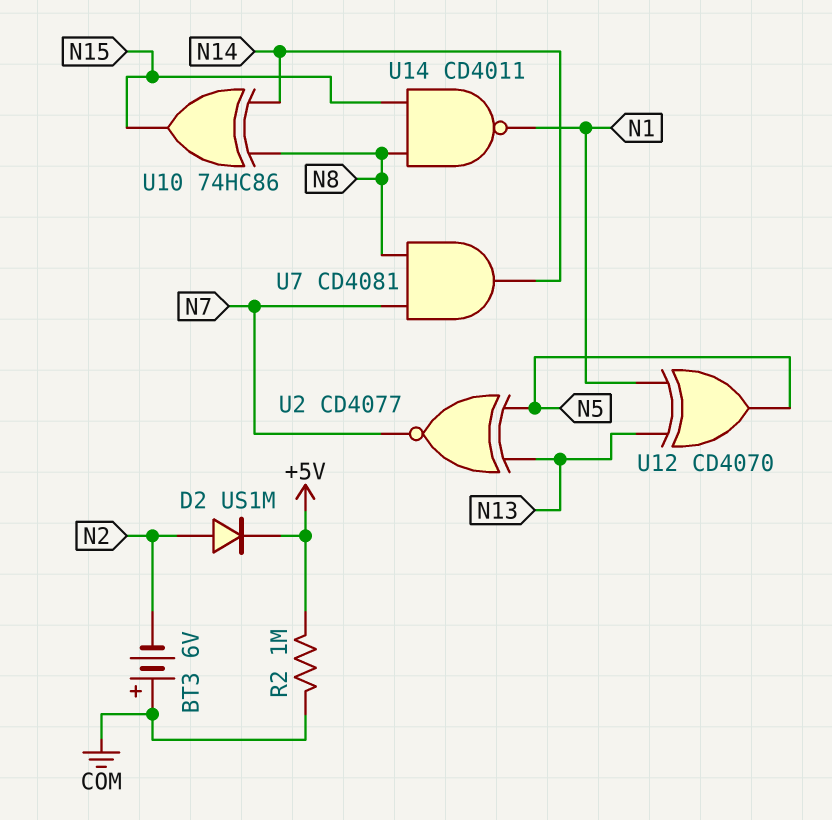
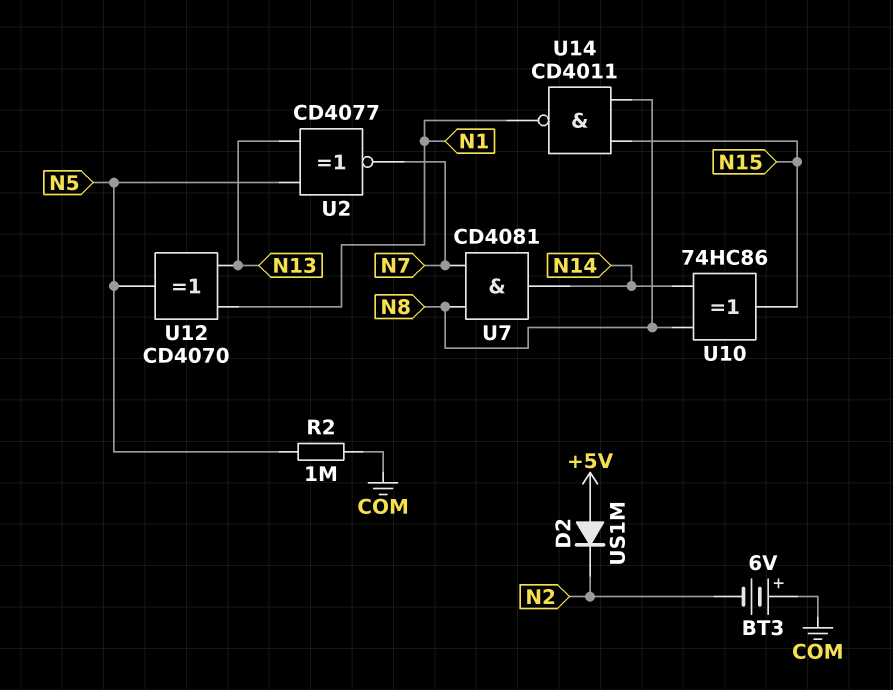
D2: diode US1M (A N2, K +5V) -> diode US1M (A +5V, K N2)
R2: 1M (+5V, COM) -> 1M (COM, N5)

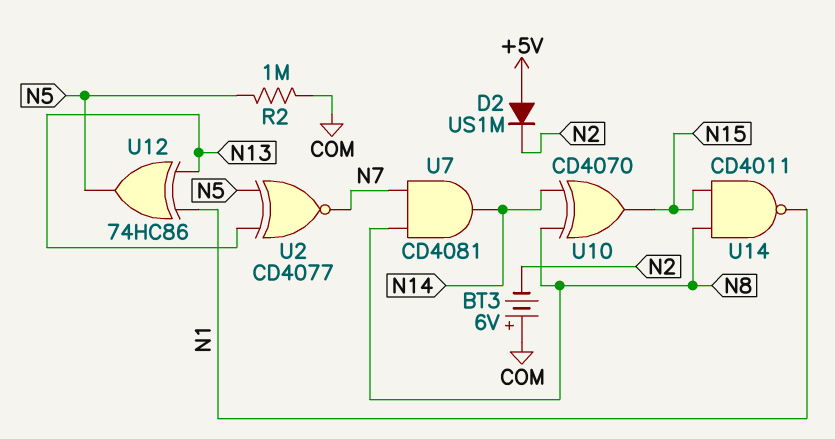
U10: XOR 74HC86 (in N8, in N14, out N15) -> XOR CD4070 (in N8, in N14, out N15)
U12: XOR CD4070 (in N1, in N13, out N5) -> XOR 74HC86 (in N1, in N13, out N5)

